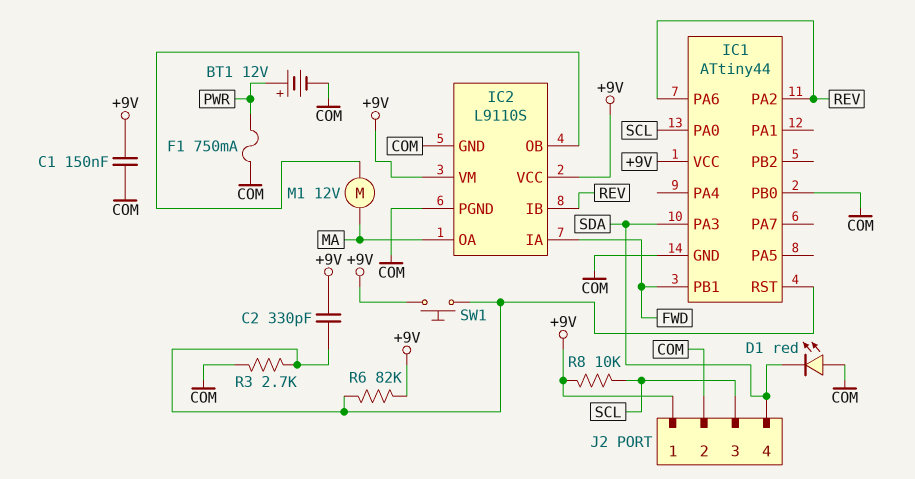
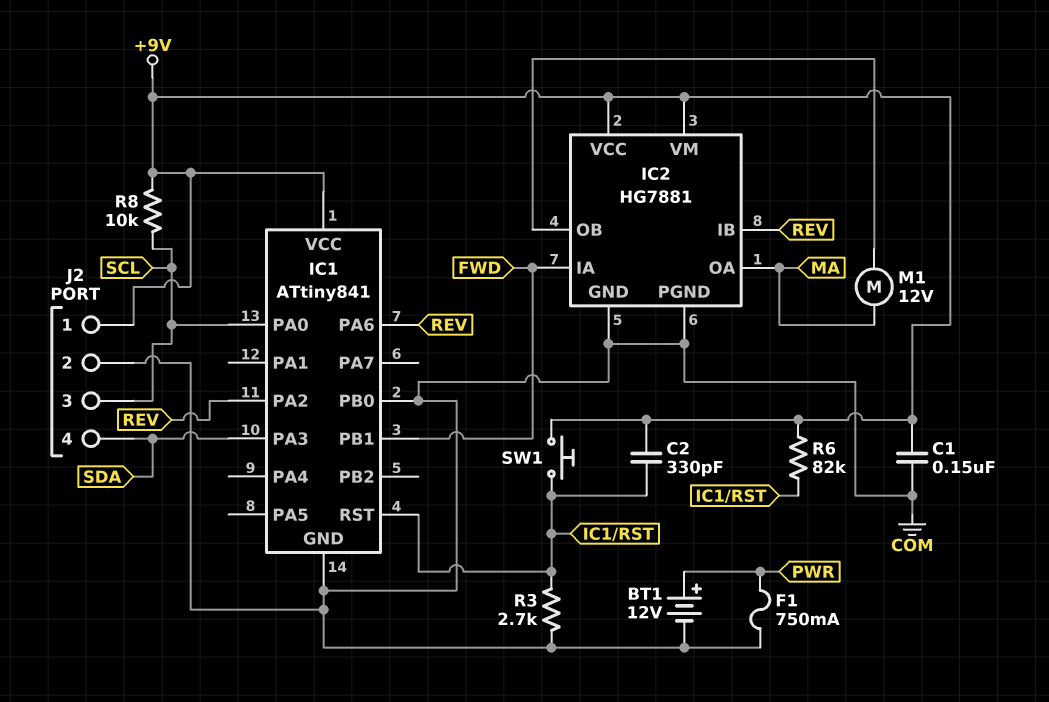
D1: LED red (A COM, K SDA) -> none
IC1: ATtiny44 -> ATtiny841
IC2: L9110S -> HG7881

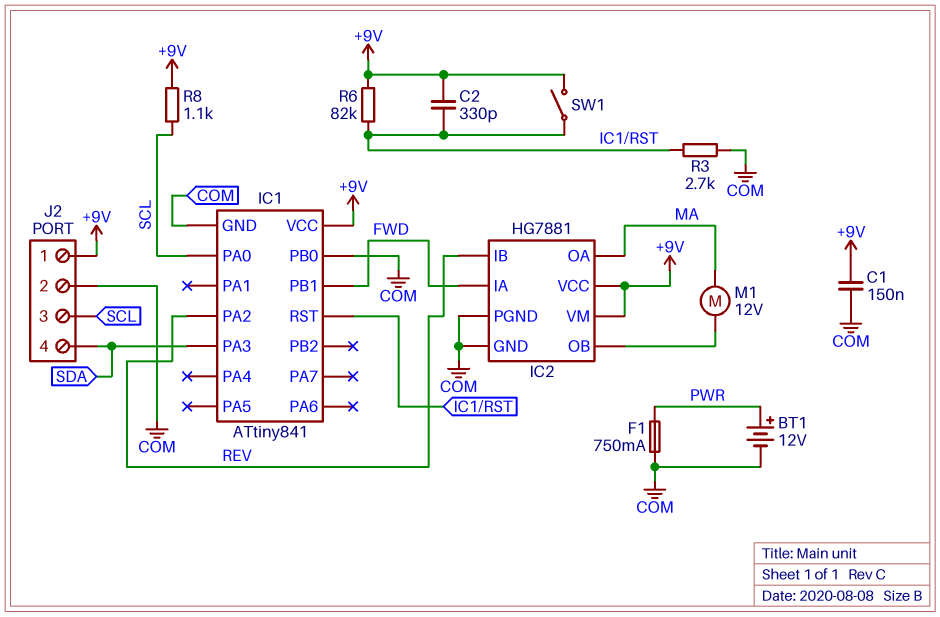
IC1 pin PA6: REV -> none
R8: 10k (+9V, SCL) -> 1.1k (+9V, SCL)
SW1: button (+9V, IC1/RST) -> switch (+9V, IC1/RST)

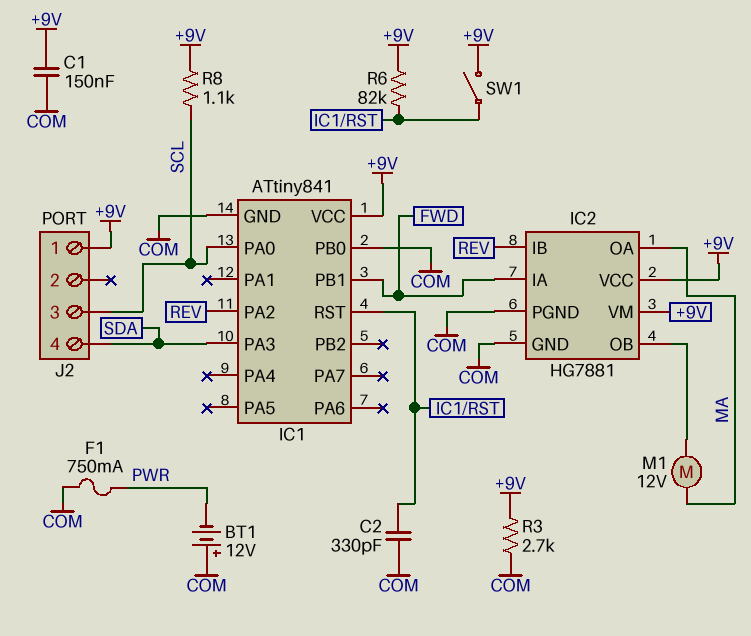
BT1: 12V (plus PWR, minus COM) -> 12V (plus COM, minus PWR)
C2: 330pF (+9V, IC1/RST) -> 330pF (COM, IC1/RST)
J2 pin 2: COM -> none
R3: 2.7k (COM, IC1/RST) -> 2.7k (+9V, COM)

